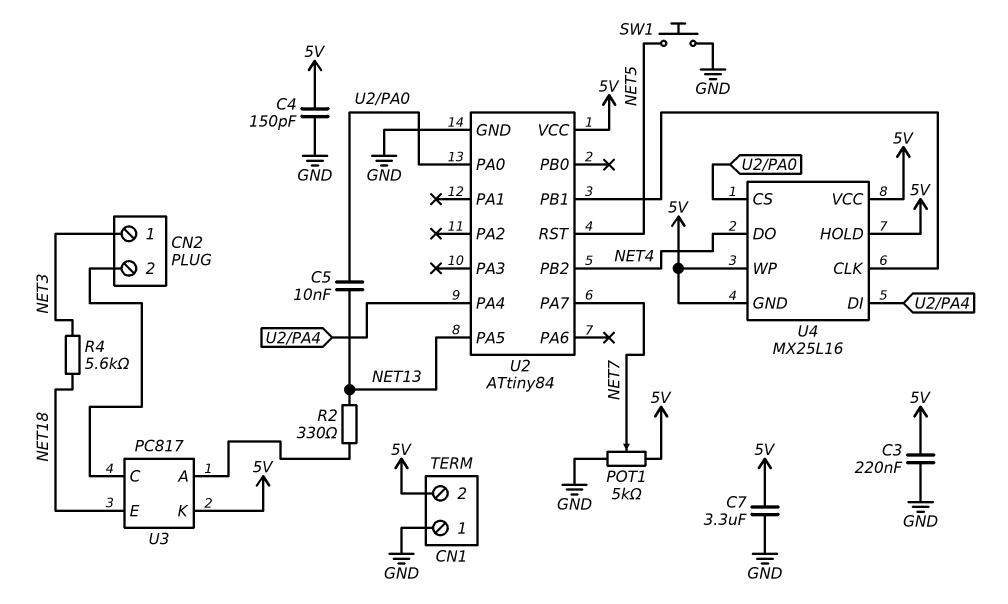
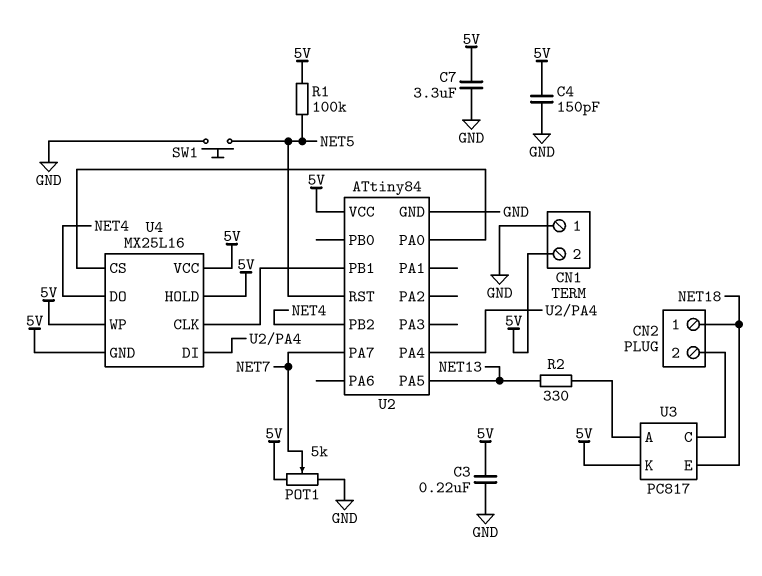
C5: 10nF (NET13, U2/PA0) -> none
CN2 pin 1: NET3 -> NET18
R1: none -> 100k (5V, NET5)
R4: 5.6k (NET3, NET18) -> none

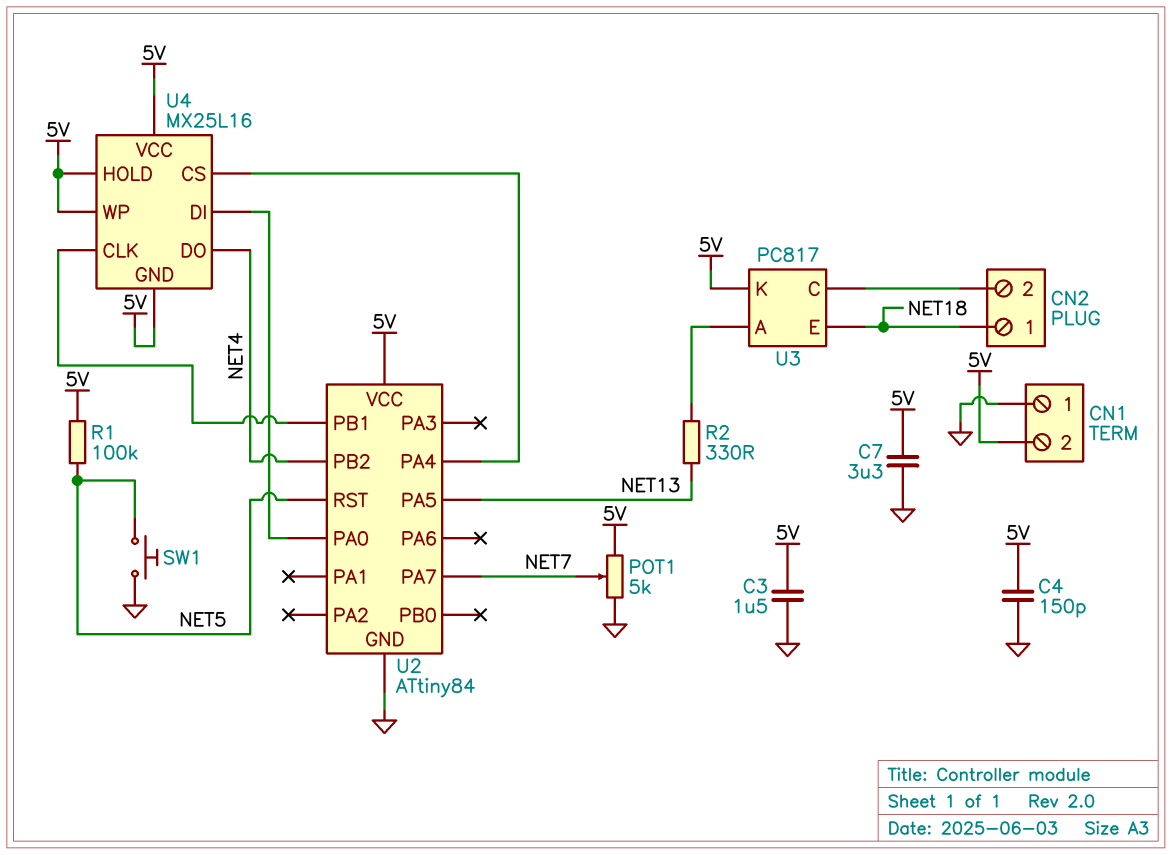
C3: 220nF (5V, GND) -> 1.5uF (5V, GND)
U4 pin CS: U2/PA0 -> U2/PA4
U4 pin DI: U2/PA4 -> U2/PA0

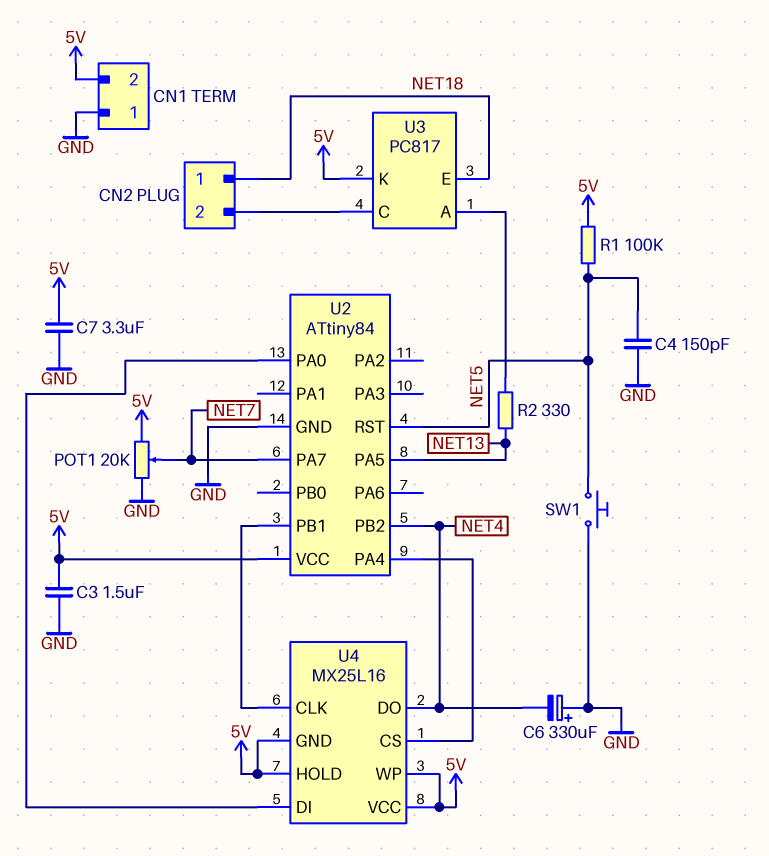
C4: 150pF (5V, GND) -> 150pF (GND, NET5)
C6: none -> 330uF (plus GND, minus NET4)
POT1: 5k (5V, GND, wiper NET7) -> 20k (5V, GND, wiper NET7)

